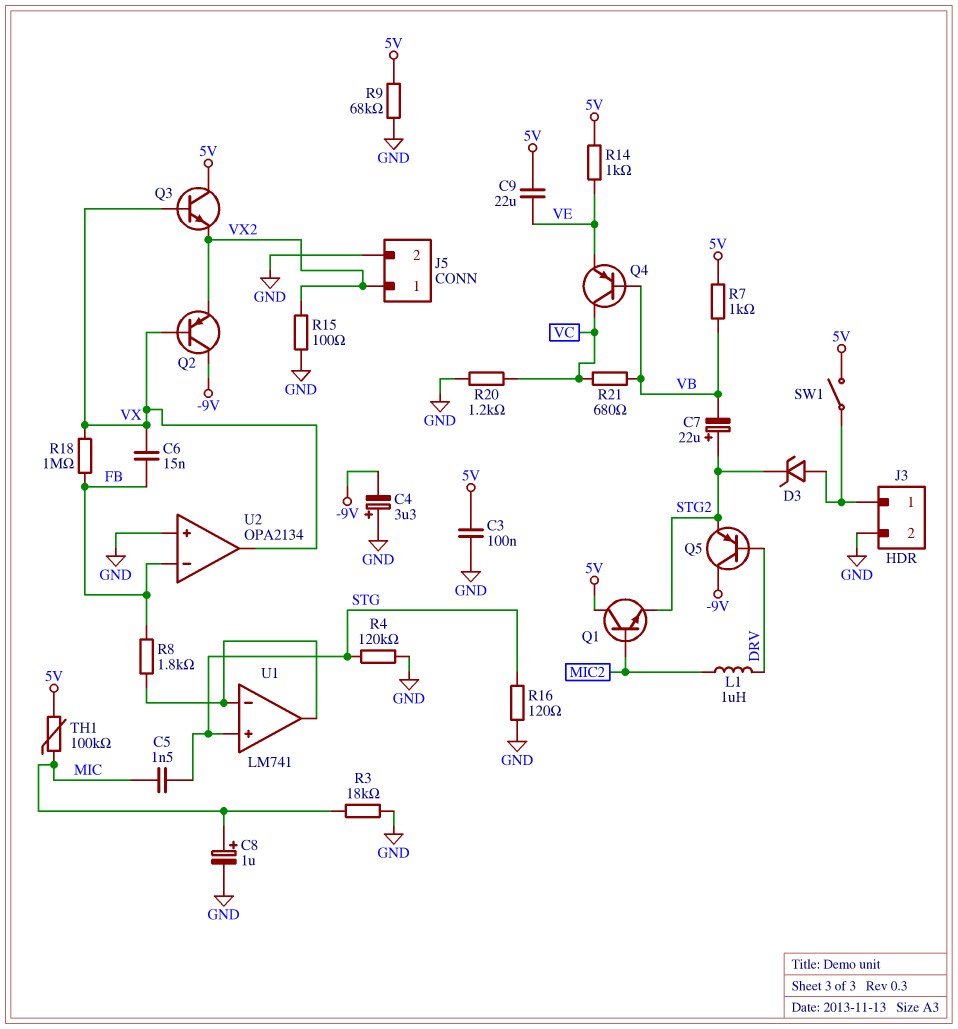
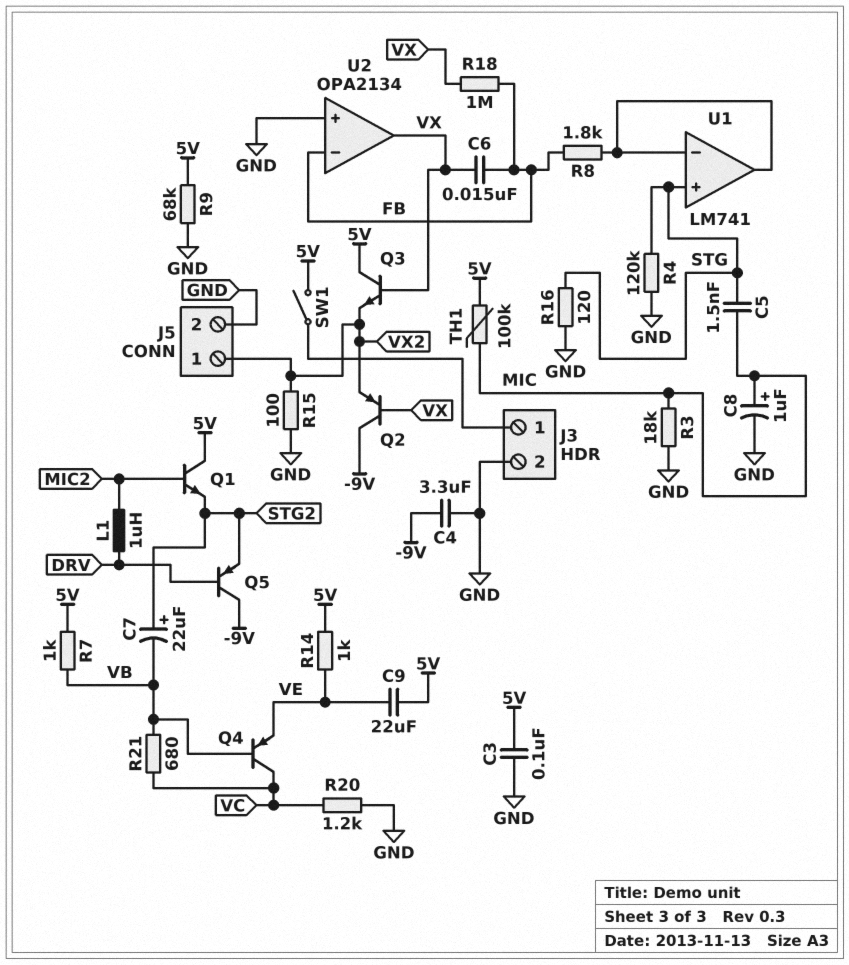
C4: 3.3uF (plus GND, minus -9V) -> 3.3uF (-9V, GND)
D3: zener (A J3/1, K STG2) -> none

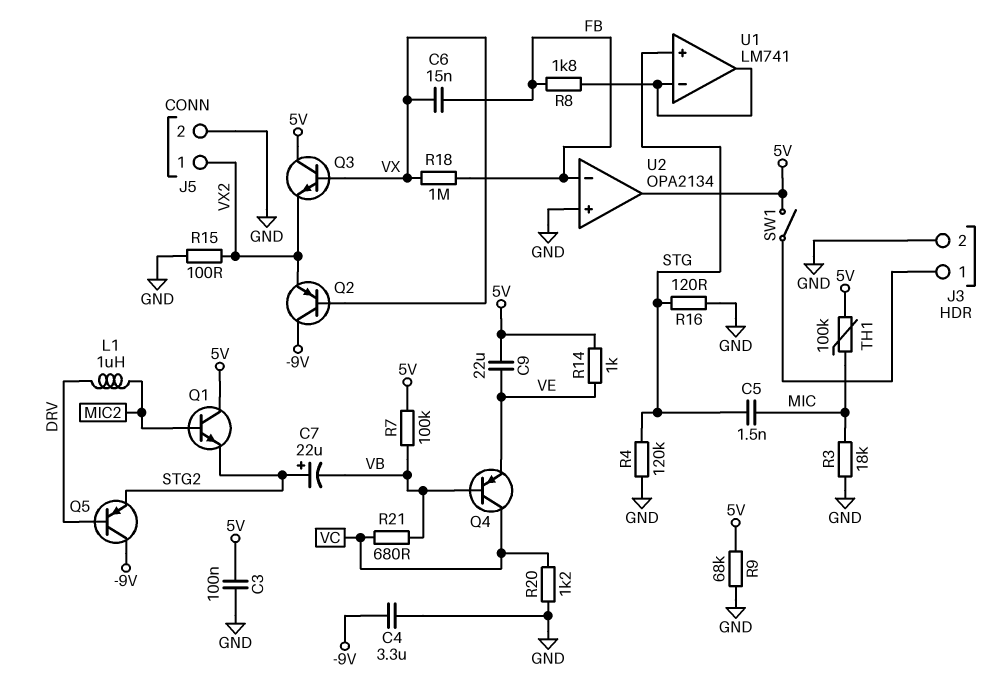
C8: 1uF (plus MIC, minus GND) -> none
R7: 1k (5V, VB) -> 100k (5V, VB)
U2 pin out: VX -> 5V

